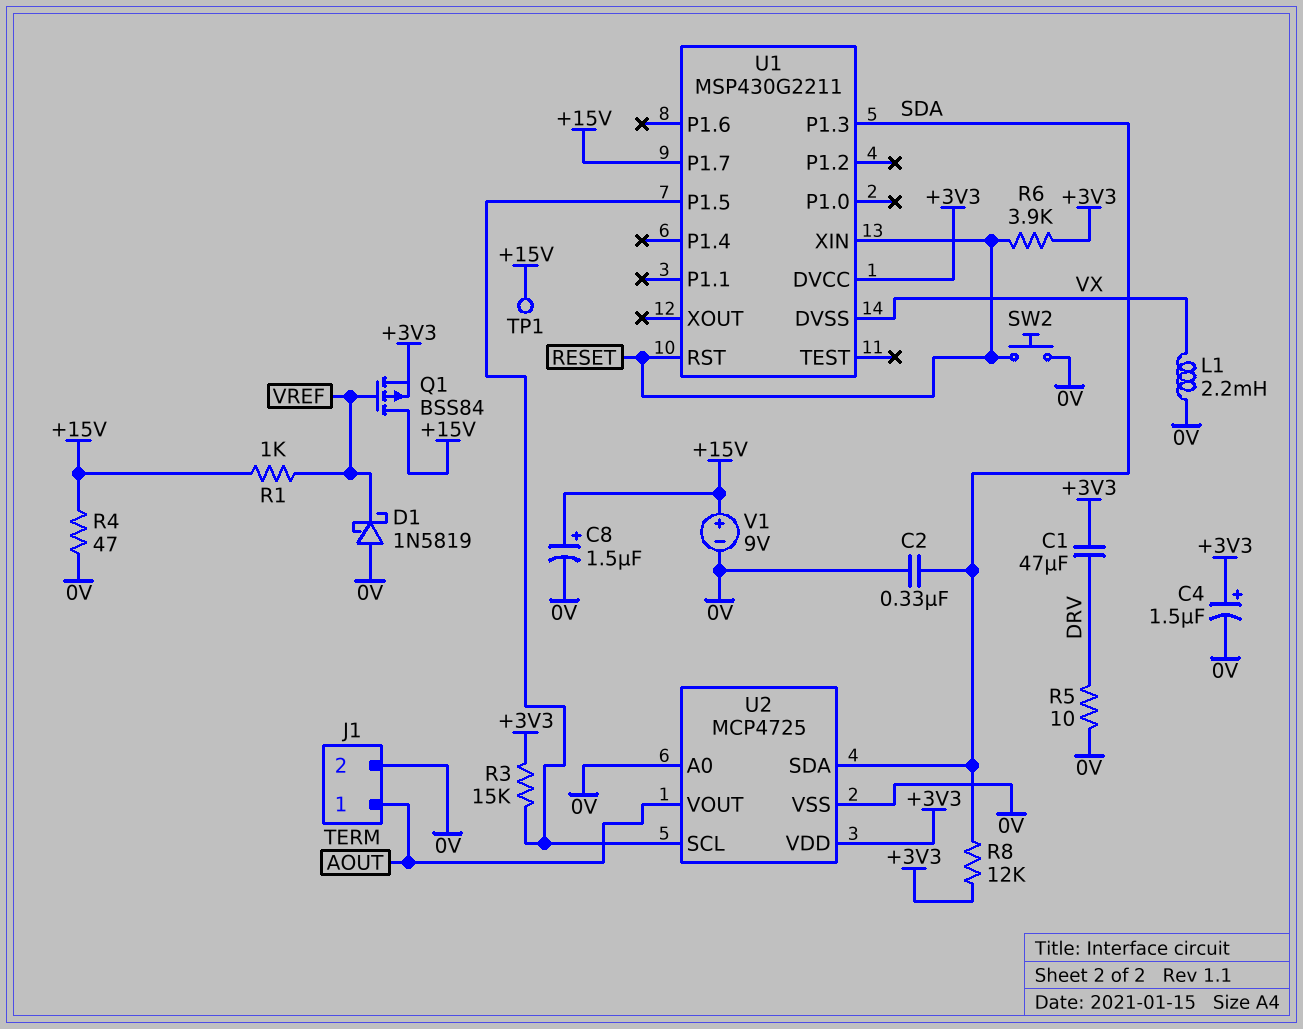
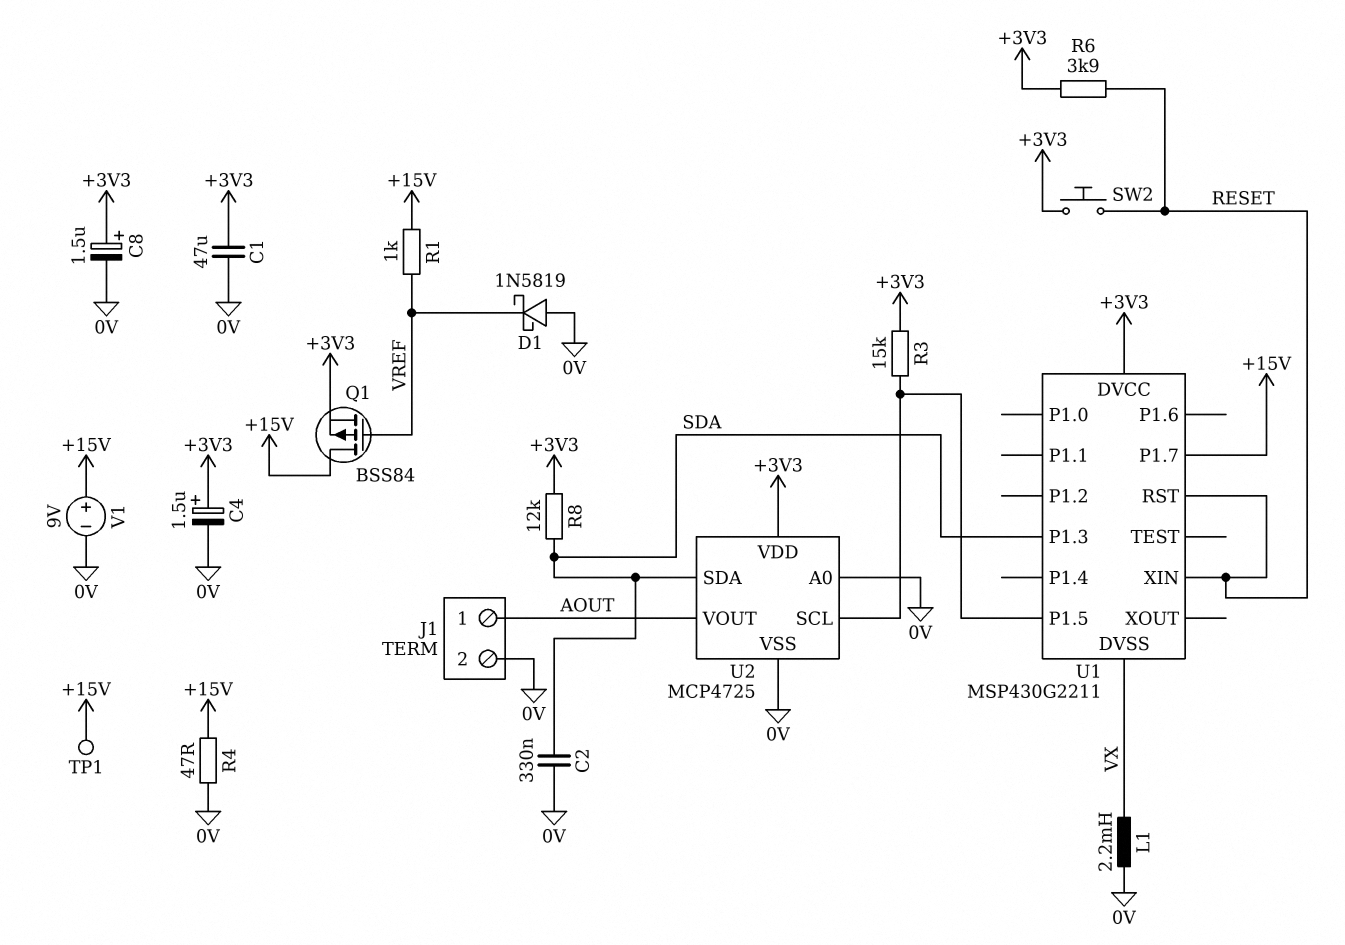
C1: 47uF (+3V3, DRV) -> 47uF (+3V3, 0V)
C8: 1.5uF (plus +15V, minus 0V) -> 1.5uF (plus +3V3, minus 0V)
R5: 10 (0V, DRV) -> none
SW2: button (0V, RESET) -> button (+3V3, RESET)

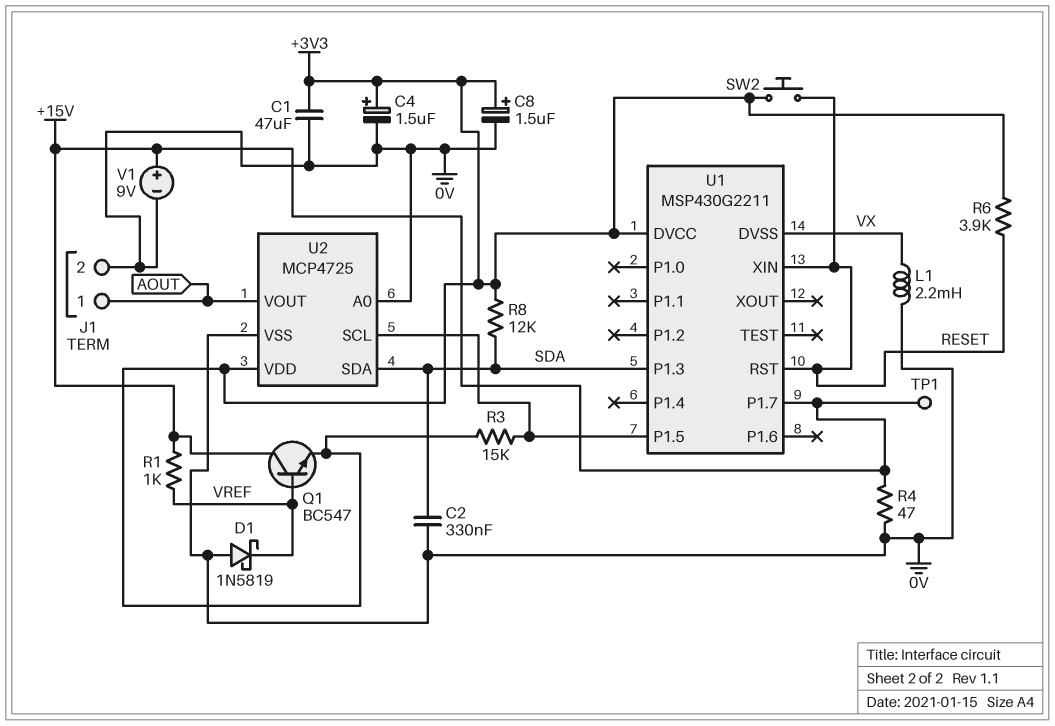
Q1: PMOS BSS84 (G VREF, D +15V, S +3V3) -> NPN BC547 (B VREF, C +15V, E +3V3)

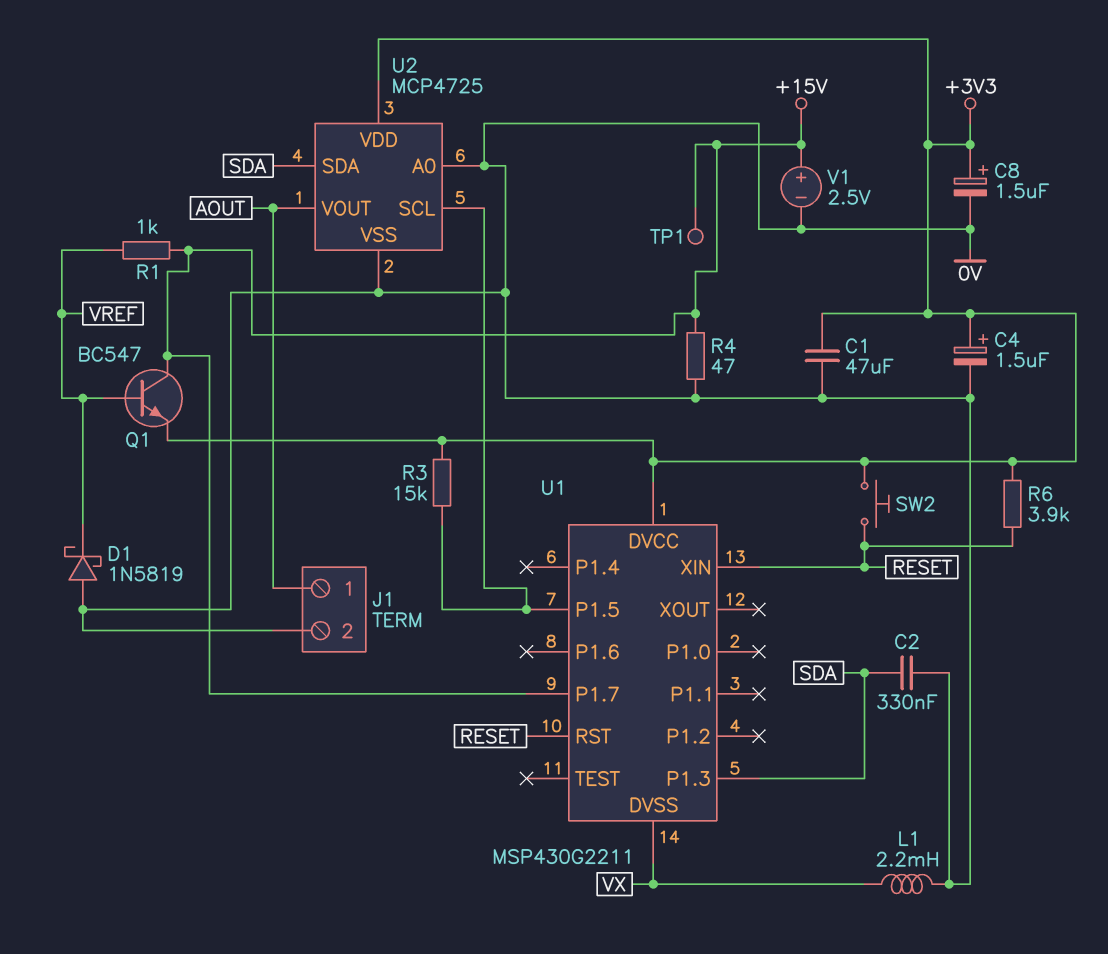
R8: 12k (+3V3, SDA) -> none
V1: 9V (plus +15V, minus 0V) -> 2.5V (plus +15V, minus 0V)

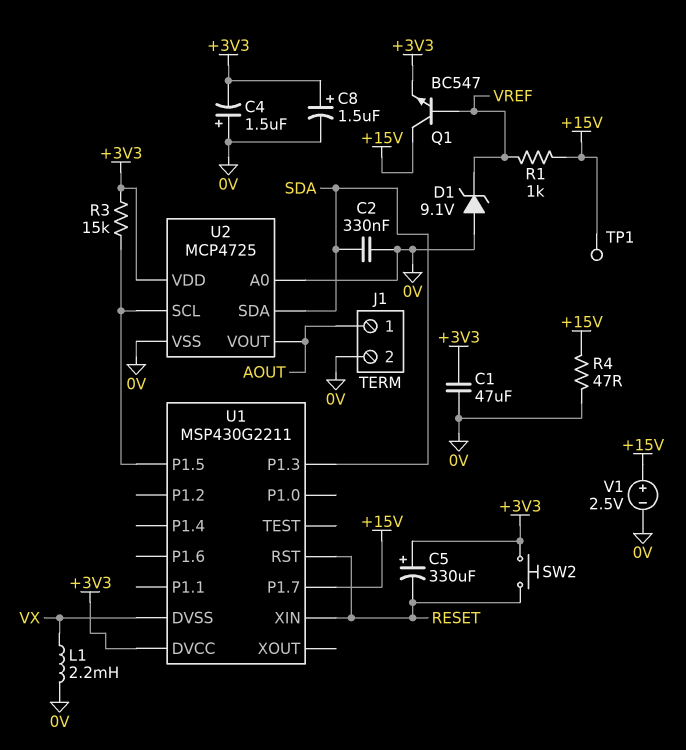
C4: 1.5uF (plus +3V3, minus 0V) -> 1.5uF (plus 0V, minus +3V3)
C5: none -> 330uF (plus +3V3, minus RESET)
D1: schottky 1N5819 (A 0V, K VREF) -> zener 9.1V (A 0V, K VREF)
R6: 3.9k (+3V3, RESET) -> none

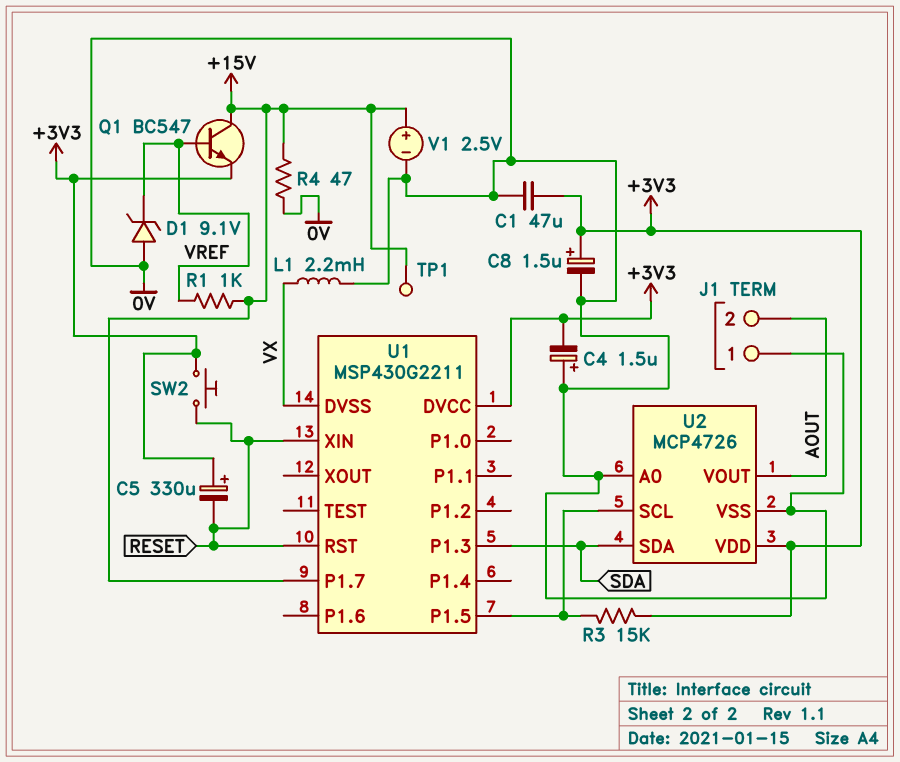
C2: 330nF (0V, SDA) -> none
J1 pin 1: AOUT -> 0V
J1 pin 2: 0V -> AOUT
U2: MCP4725 -> MCP4726

